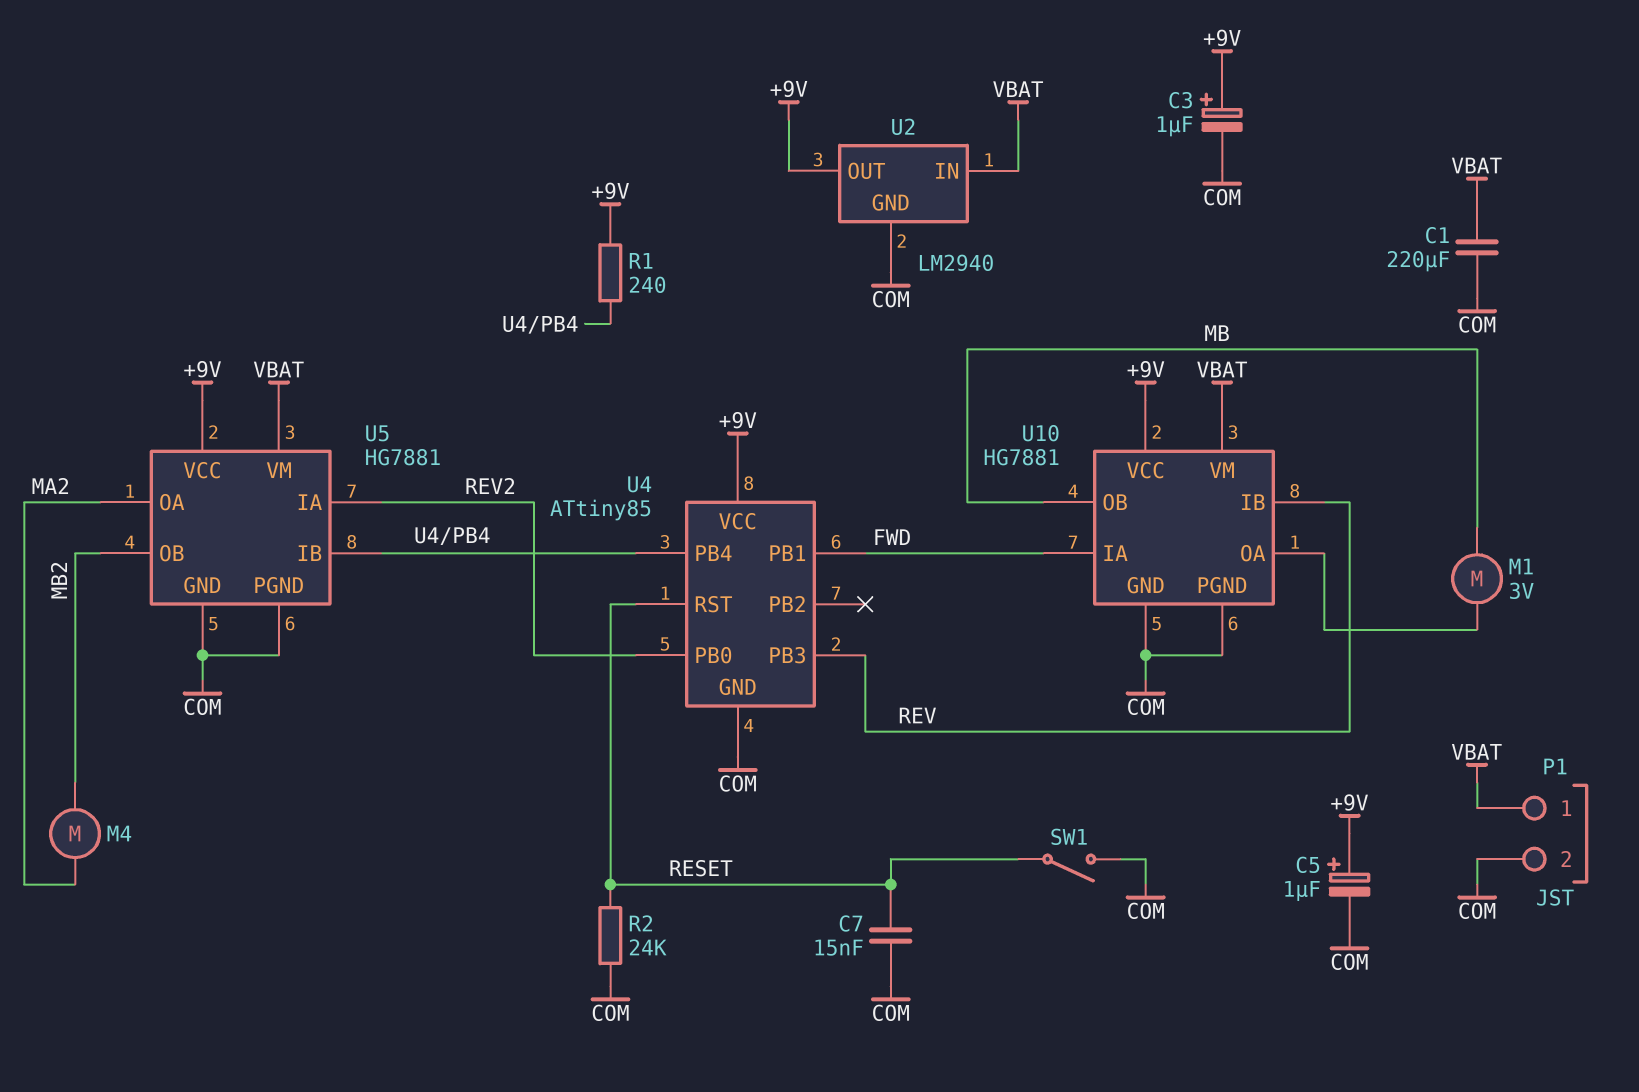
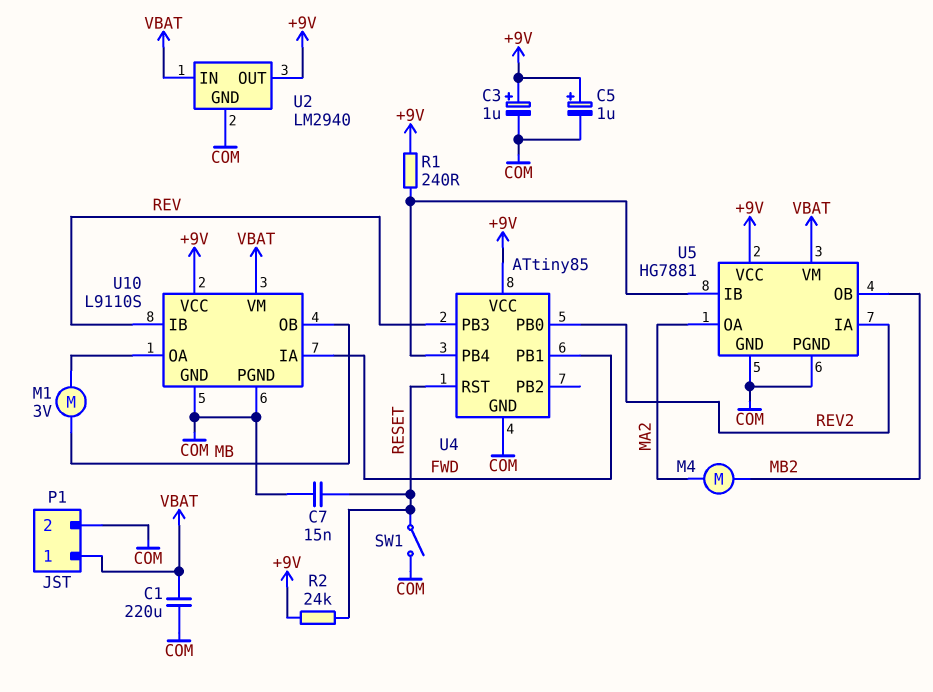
R2: 24k (COM, RESET) -> 24k (+9V, RESET)
U10: HG7881 -> L9110S

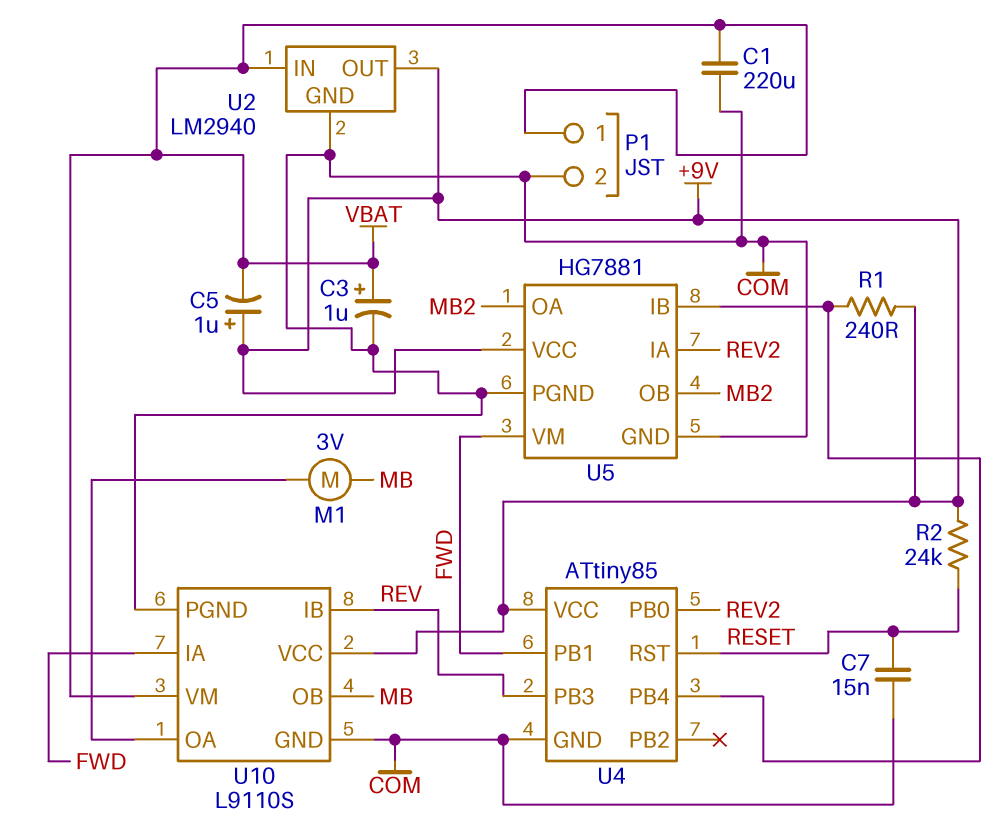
C3: 1uF (plus +9V, minus COM) -> 1uF (plus VBAT, minus COM)
C5: 1uF (plus +9V, minus COM) -> 1uF (plus +9V, minus VBAT)
M4: motor (MA2, MB2) -> none
SW1: switch (COM, RESET) -> none
U5 pin OA: MA2 -> MB2
U5 pin VM: VBAT -> FWD

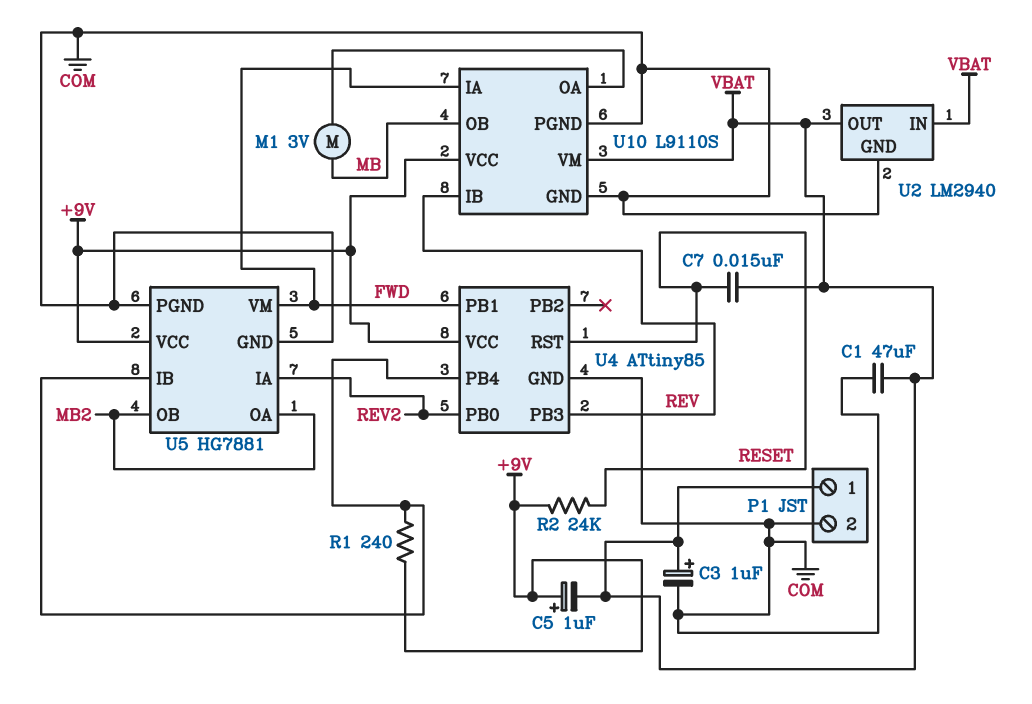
C1: 220uF (COM, VBAT) -> 47uF (COM, VBAT)
C7: 15nF (COM, RESET) -> 15nF (RESET, VBAT)
U2 pin OUT: +9V -> VBAT

